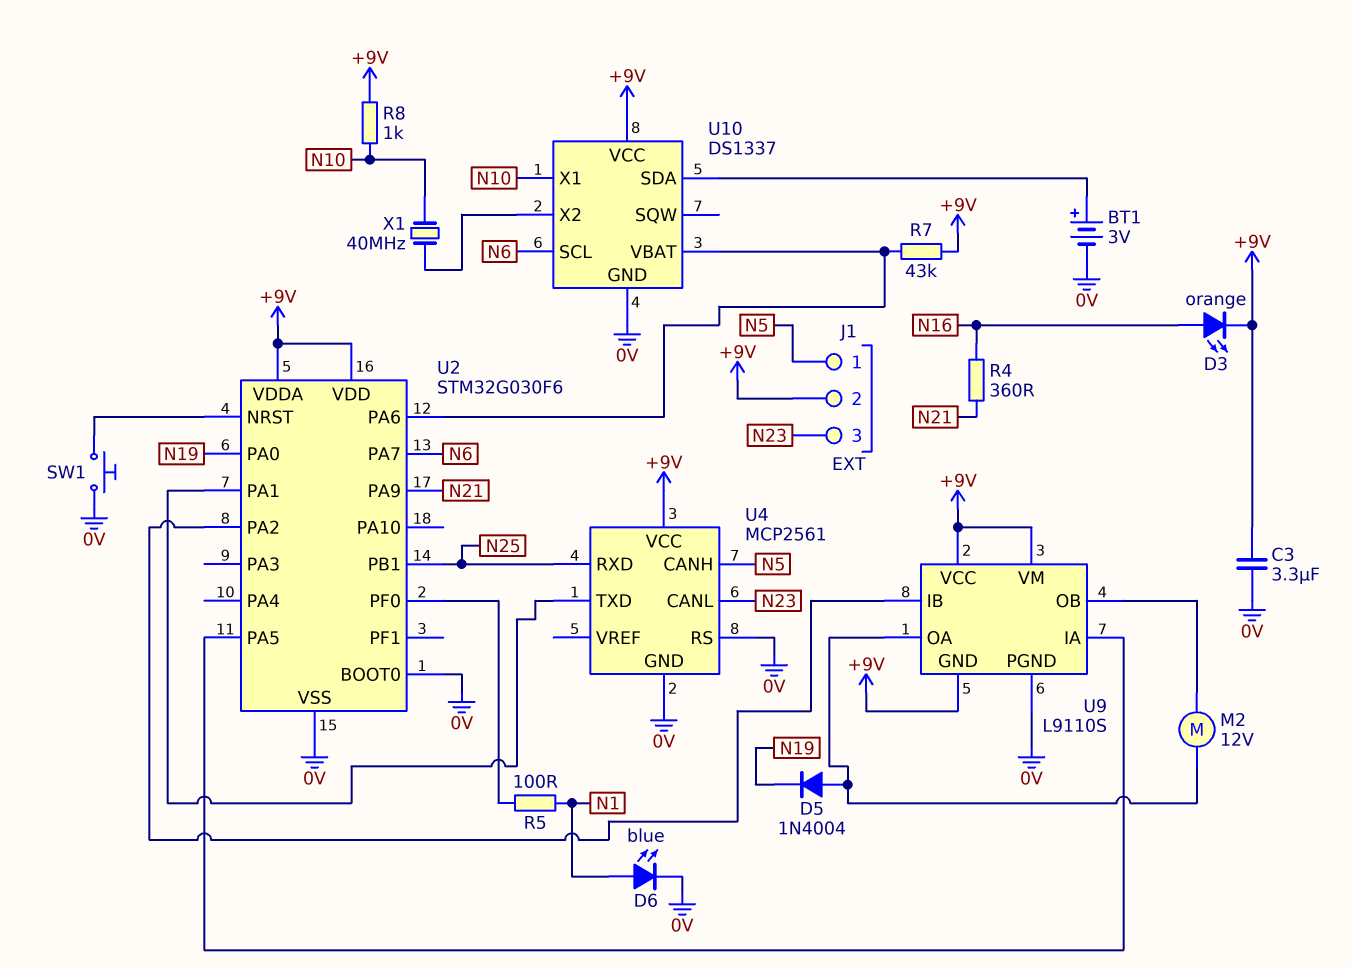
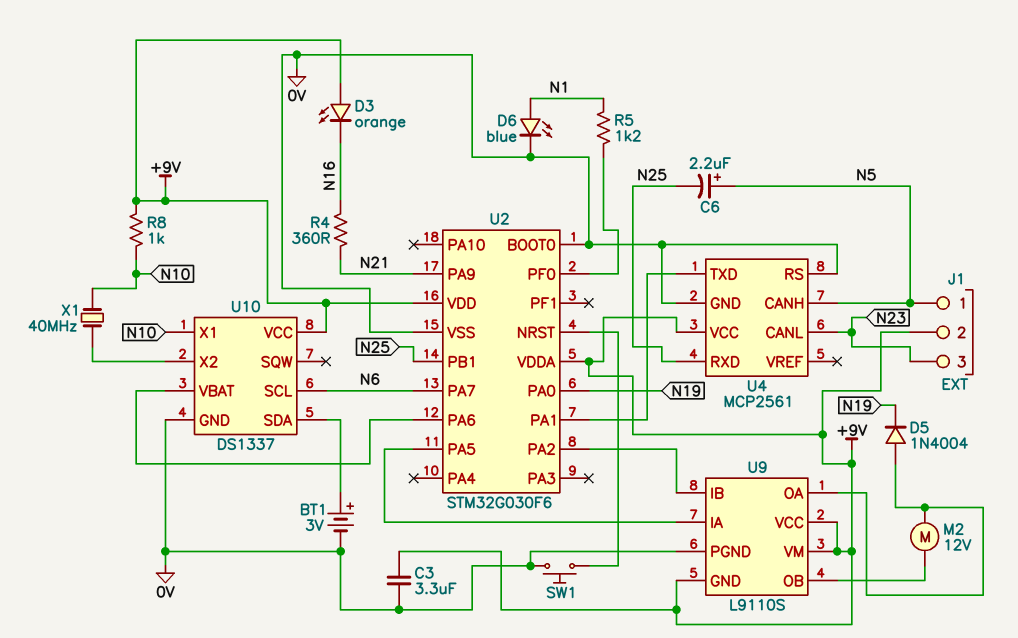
C6: none -> 2.2uF (plus N5, minus N25)
D3: LED orange (A N16, K +9V) -> LED orange (A +9V, K N16)
R5: 100 (N1, U2/PF0) -> 1.2k (N1, U2/PF0)
R7: 43k (+9V, U2/PA6) -> none

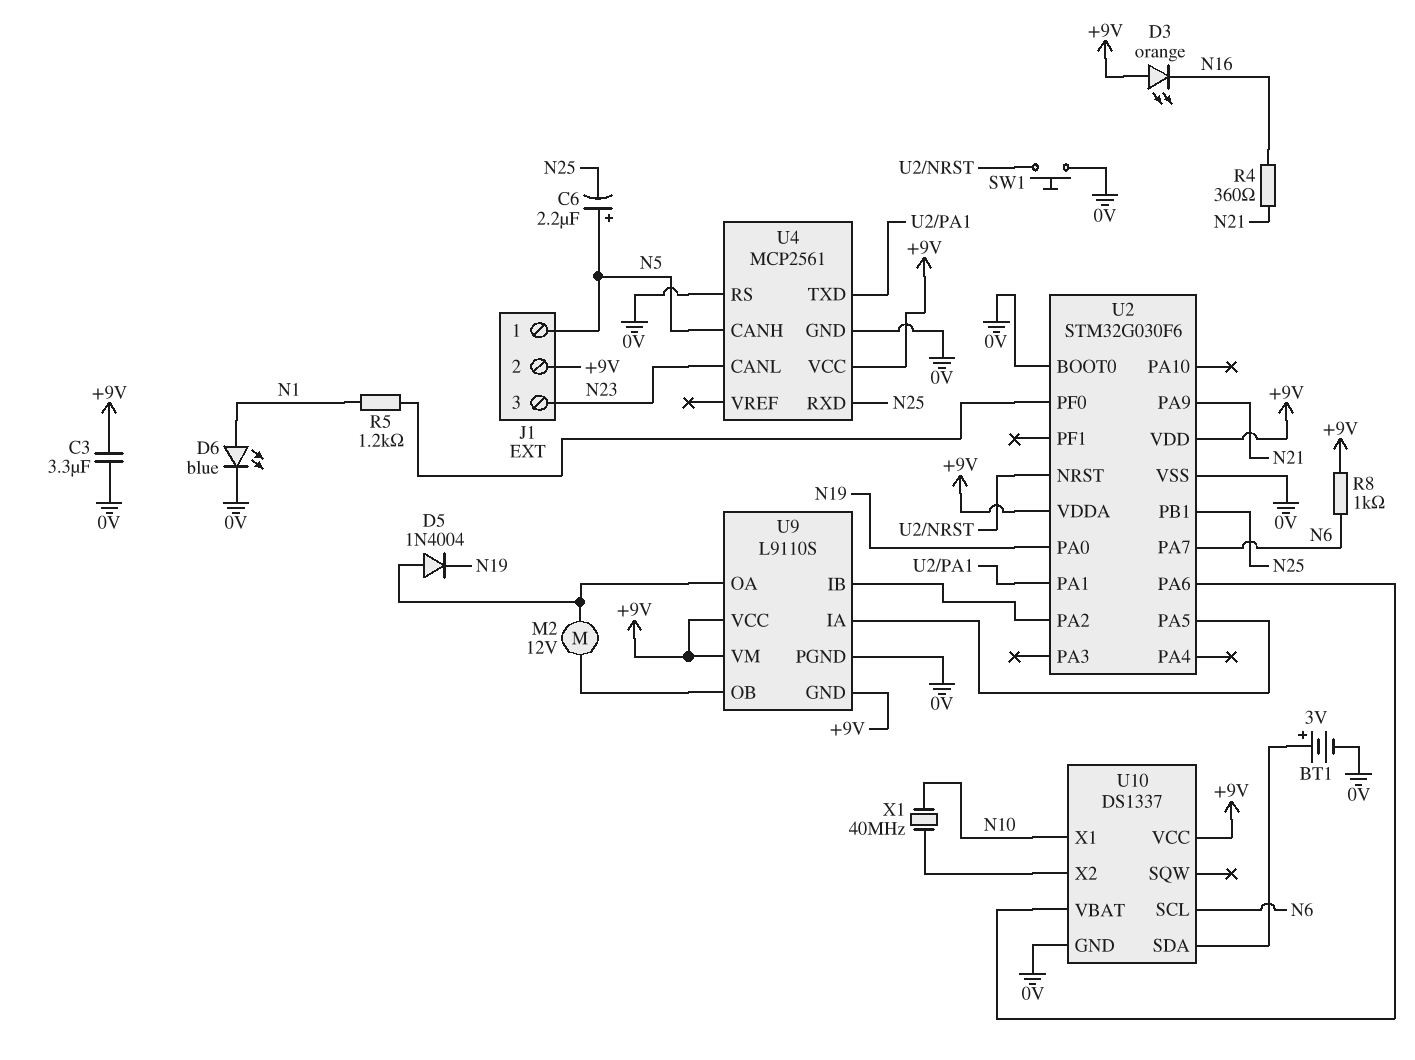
R8: 1k (+9V, N10) -> 1k (+9V, N6)

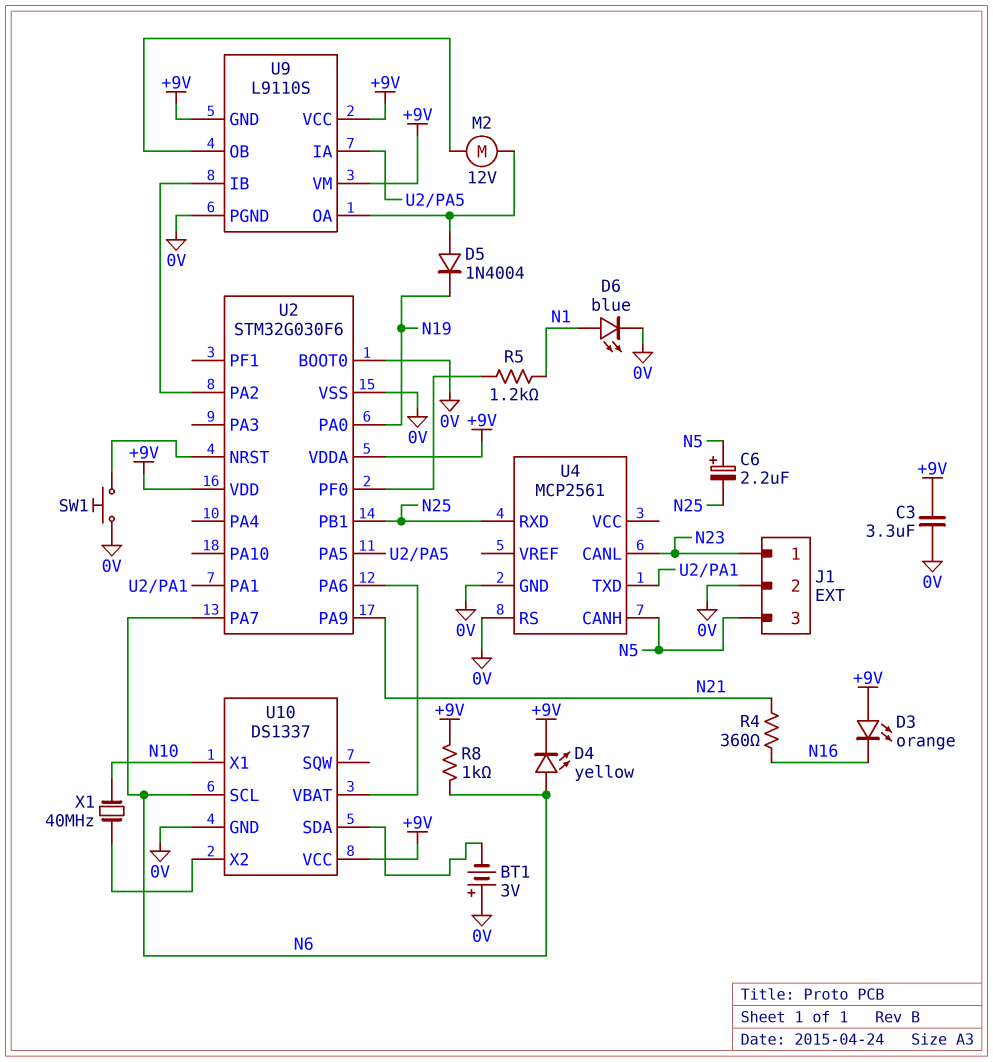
BT1: 3V (plus U10/SDA, minus 0V) -> 3V (plus 0V, minus U10/SDA)
D4: none -> LED yellow (A N6, K +9V)
J1 pin 1: N5 -> N23
J1 pin 2: +9V -> 0V
J1 pin 3: N23 -> N5
U4 pin VCC: +9V -> none

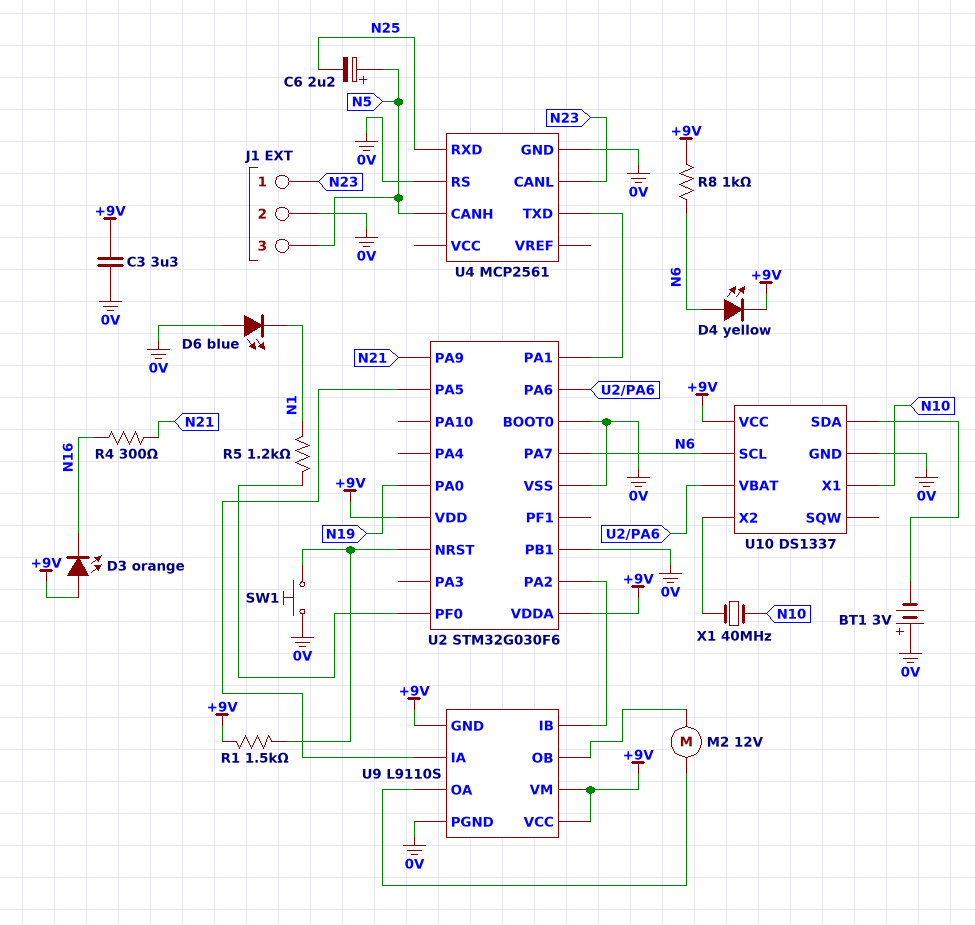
D5: diode 1N4004 (A U9/OA, K N19) -> none
D6: LED blue (A N1, K 0V) -> LED blue (A 0V, K N1)
R1: none -> 1.5k (+9V, U2/NRST)
R4: 360 (N16, N21) -> 300 (N16, N21)
U2 pin PB1: N25 -> 0V

